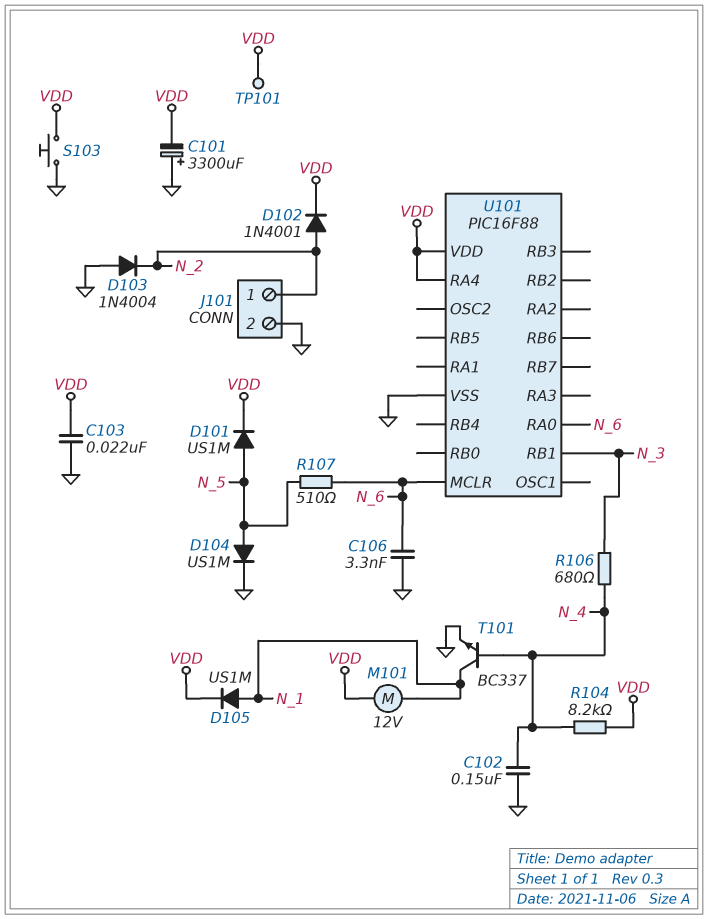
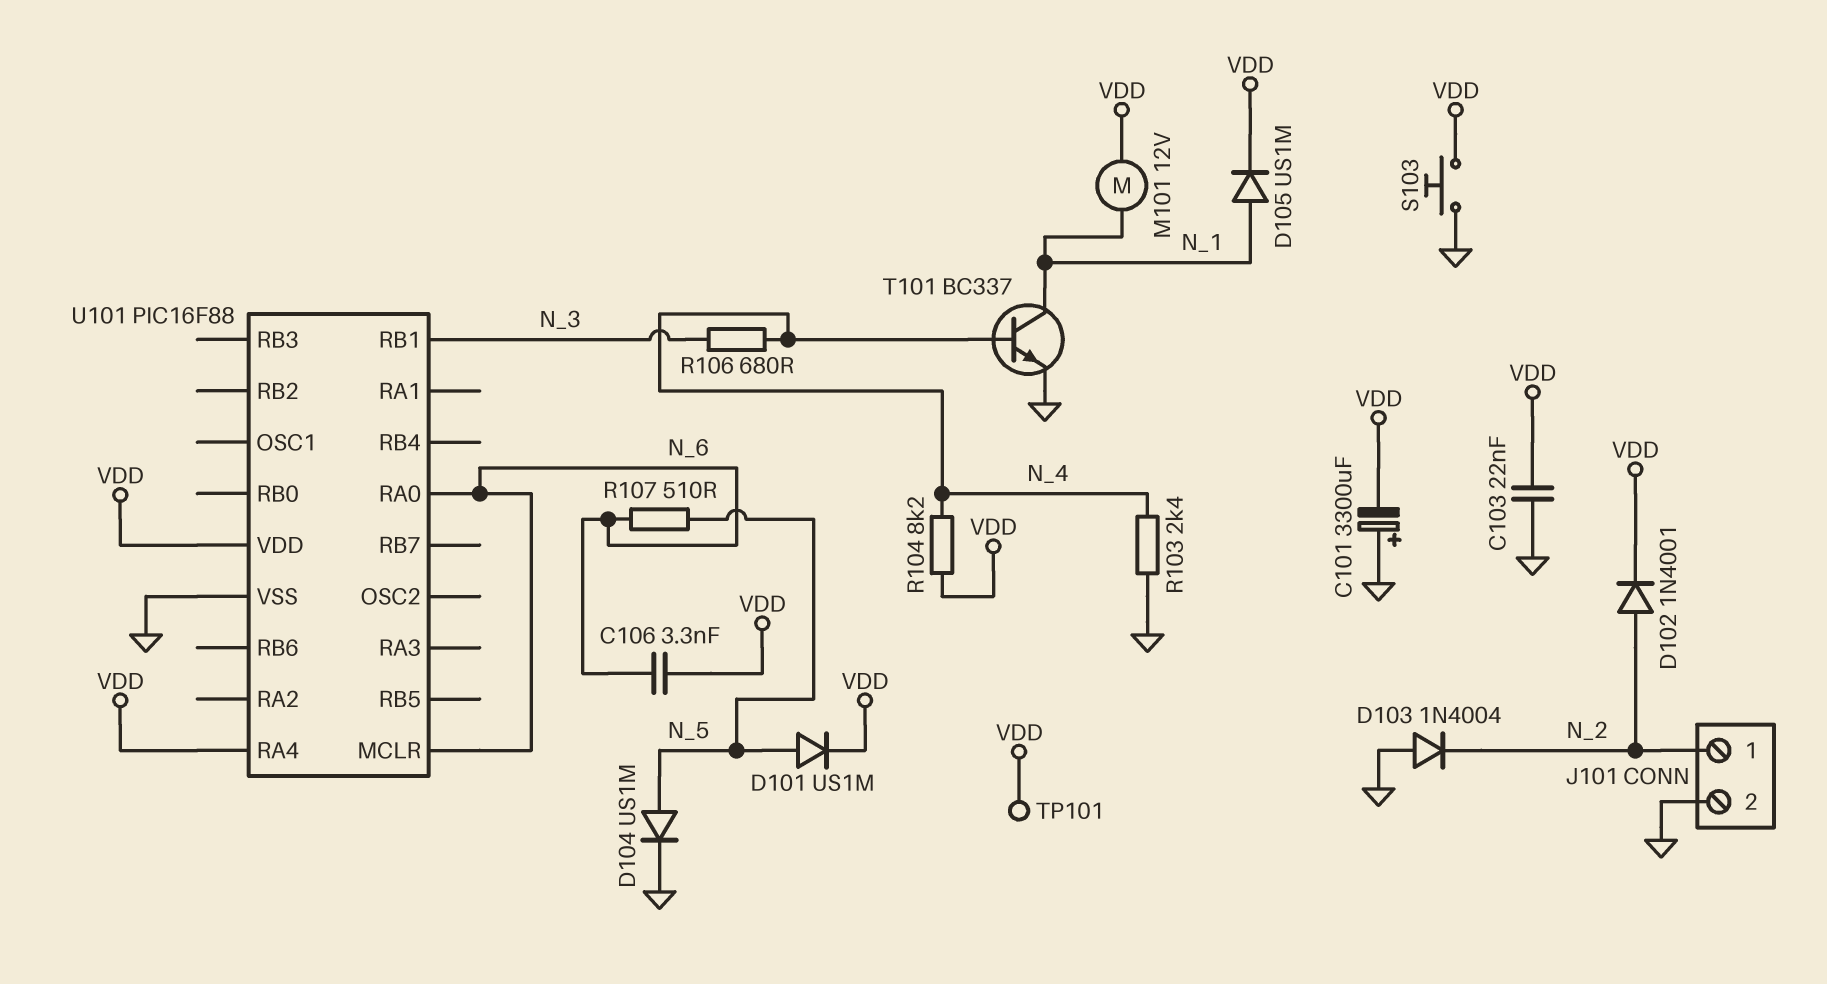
C102: 150nF (GND, N_4) -> none
C106: 3.3nF (GND, N_6) -> 3.3nF (N_6, VDD)
R103: none -> 2.4k (GND, N_4)

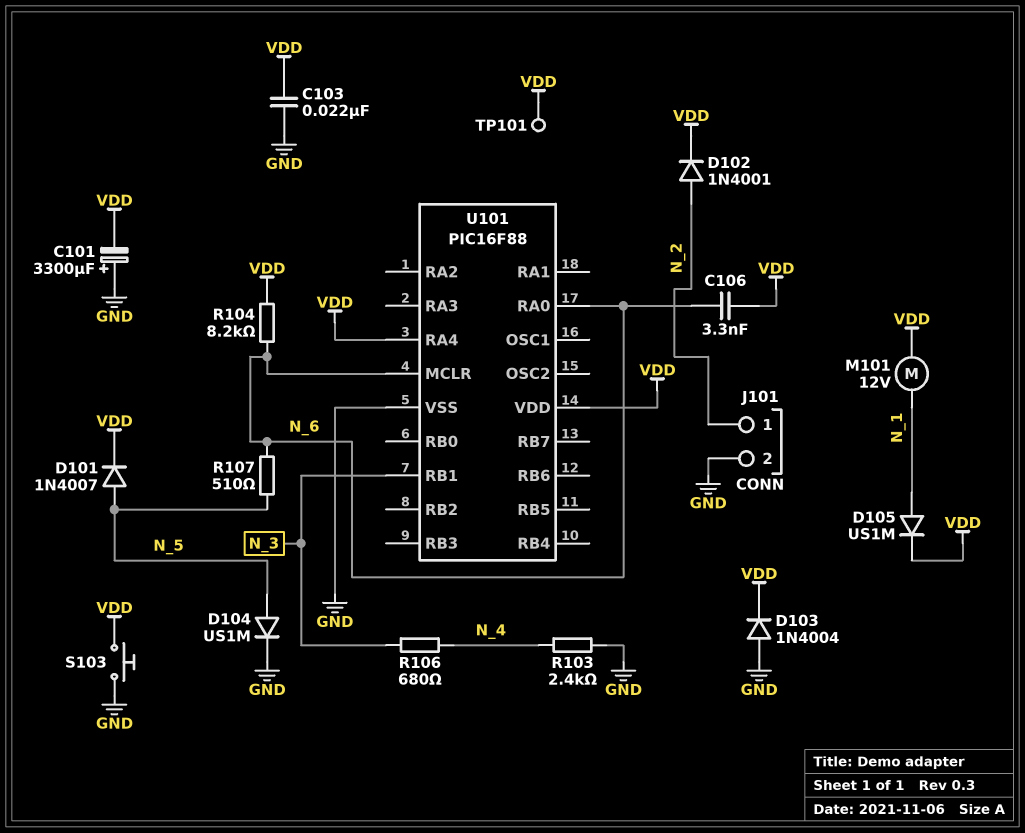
D101: diode US1M (A N_5, K VDD) -> diode 1N4007 (A N_5, K VDD)
D103: diode 1N4004 (A GND, K N_2) -> diode 1N4004 (A GND, K VDD)
R104: 8.2k (N_4, VDD) -> 8.2k (N_6, VDD)
T101: NPN BC337 (B N_4, C N_1, E GND) -> none

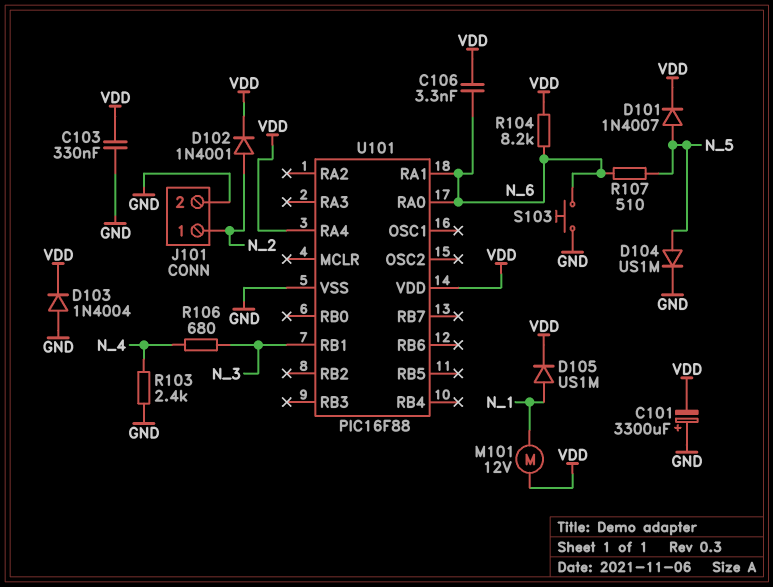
C103: 22nF (GND, VDD) -> 330nF (GND, VDD)
S103: button (GND, VDD) -> button (GND, N_6)
TP101: test point (VDD) -> none
U101 pin MCLR: N_6 -> none
U101 pin RA1: none -> N_6

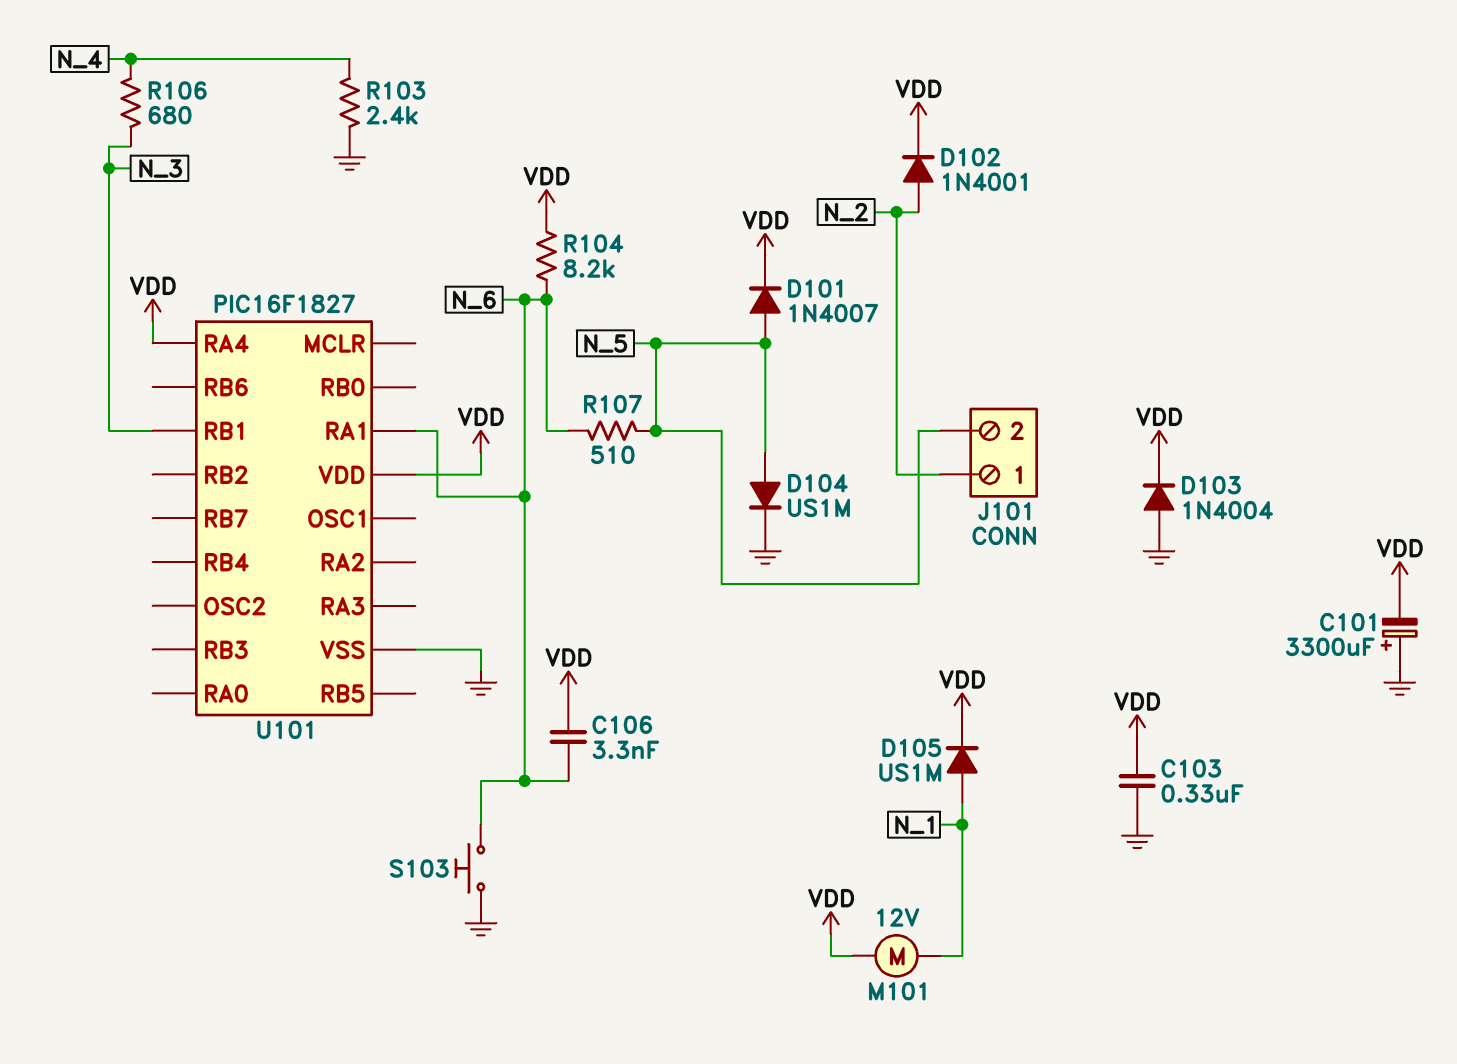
J101 pin 2: GND -> N_5
U101: PIC16F88 -> PIC16F1827
U101 pin RA0: N_6 -> none

